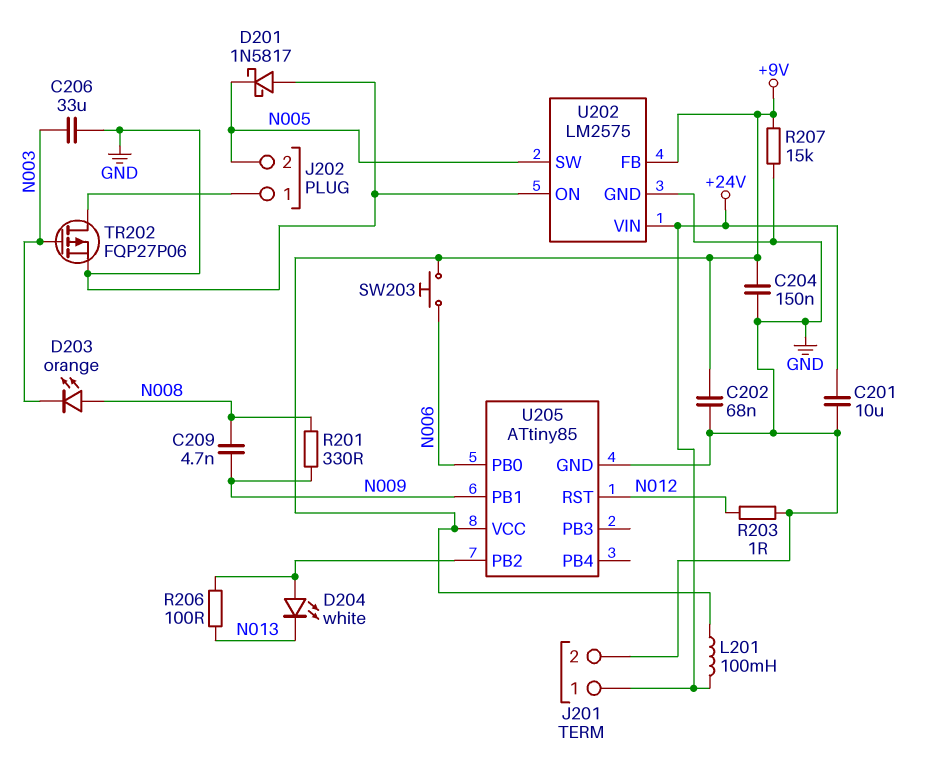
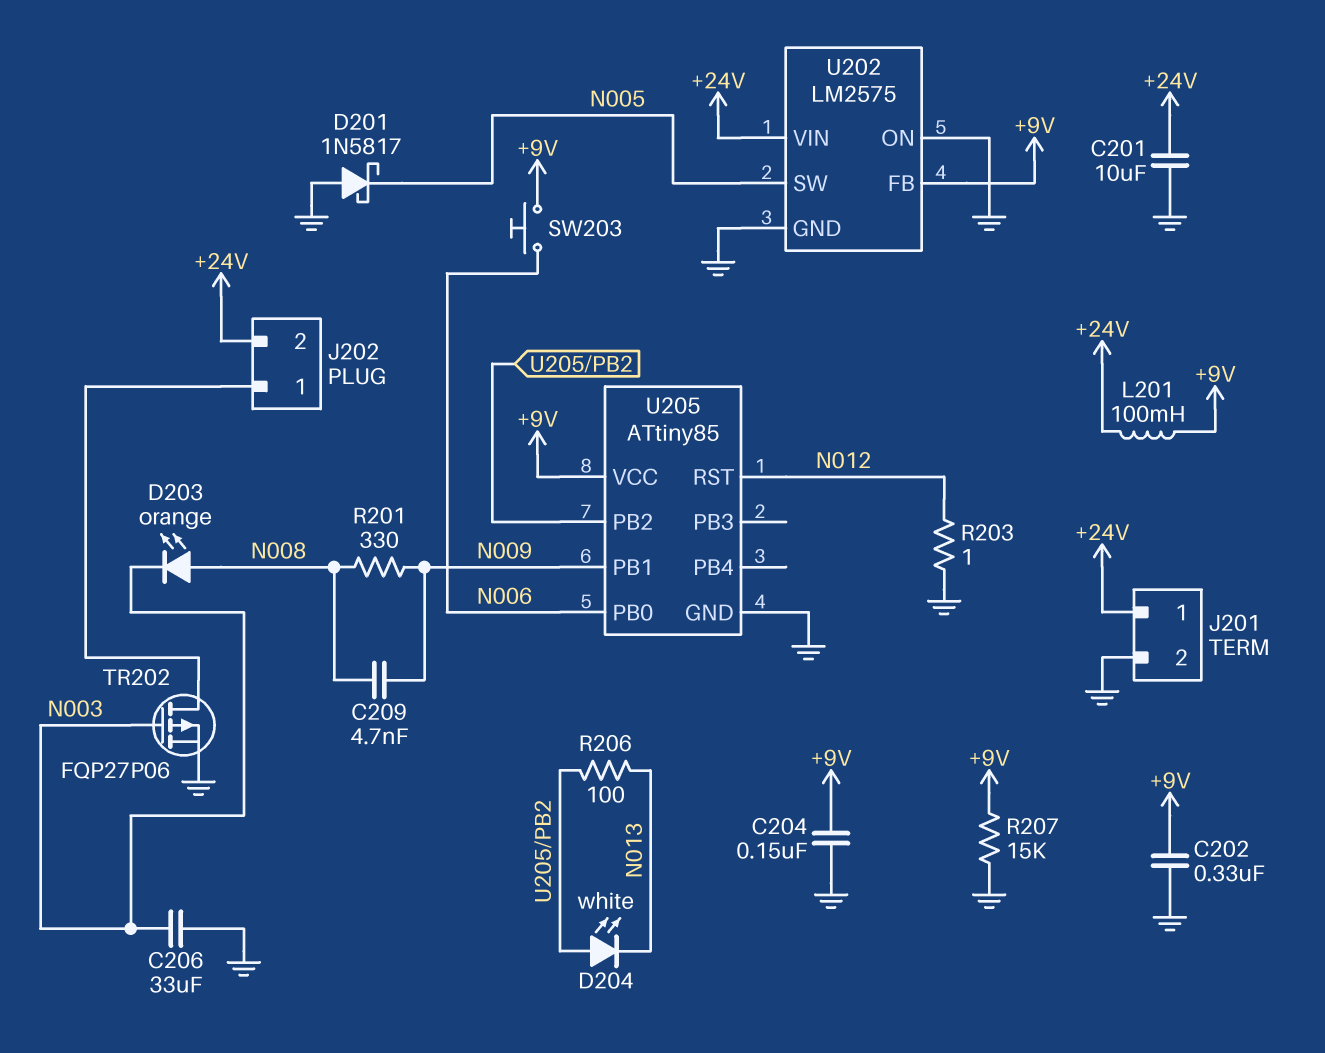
C202: 68nF (+9V, GND) -> 330nF (+9V, GND)
J202 pin 2: N005 -> +24V

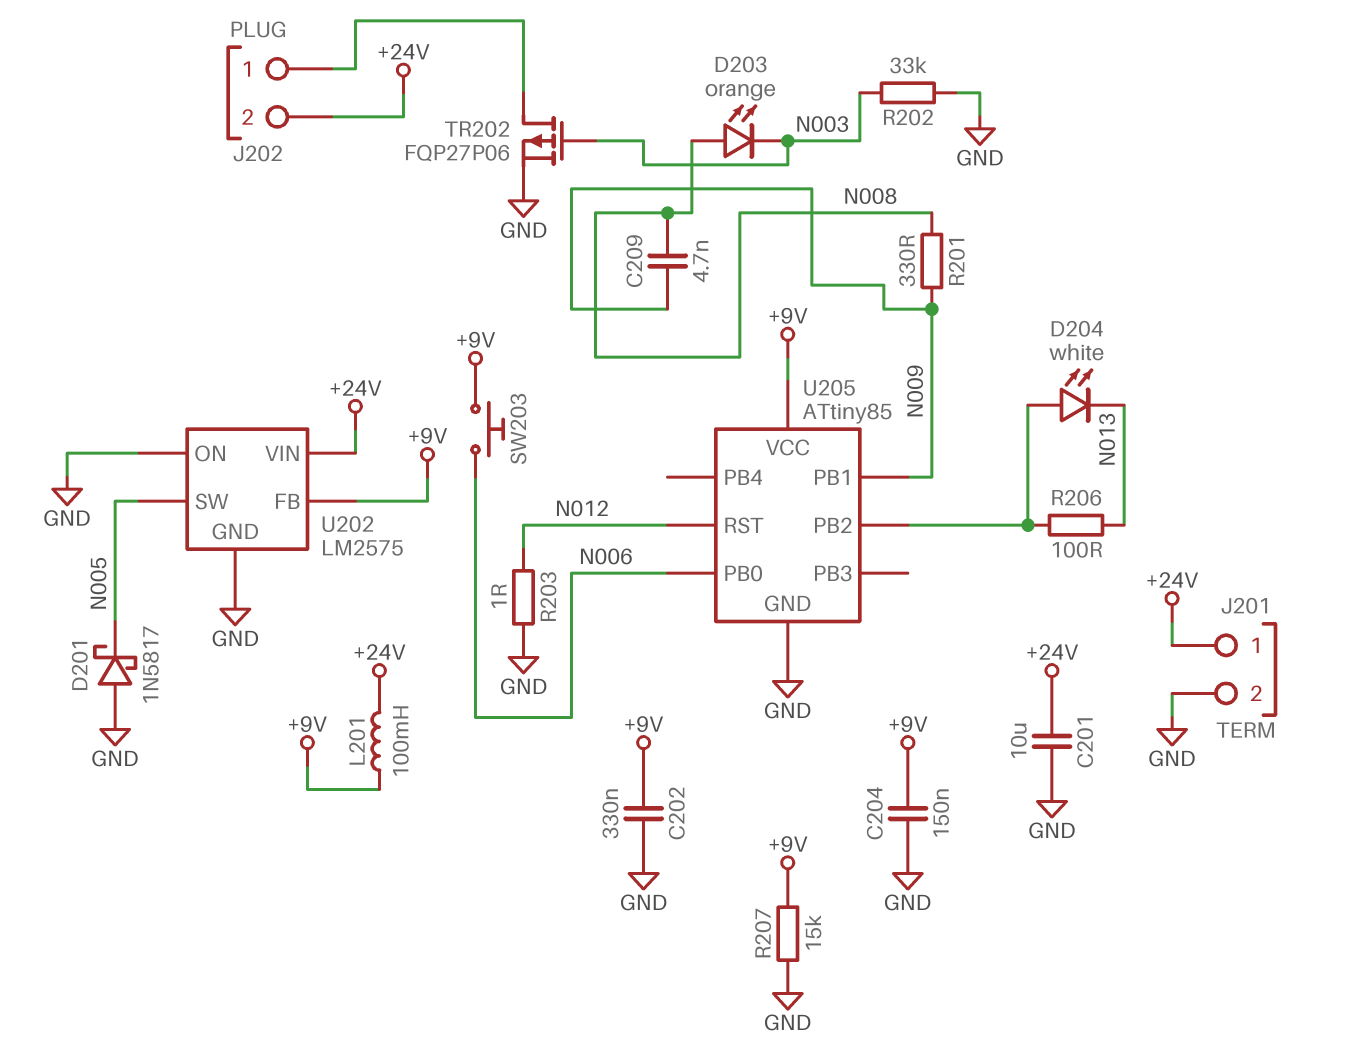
C206: 33uF (GND, N003) -> none
R202: none -> 33k (GND, N003)

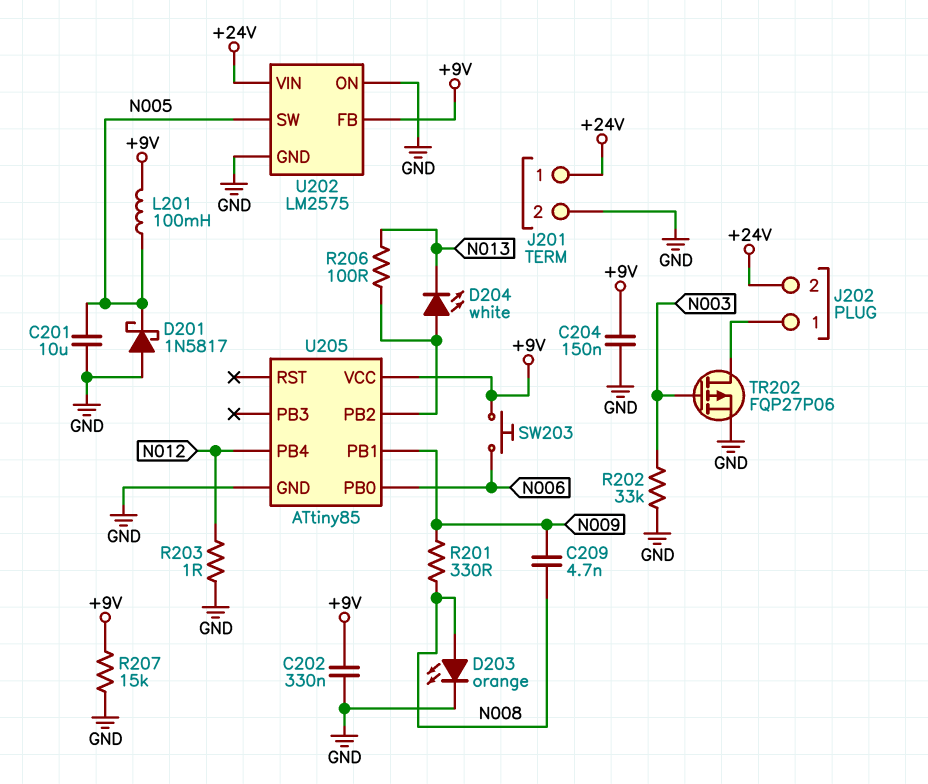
C201: 10uF (+24V, GND) -> 10uF (GND, N005)
D203: LED orange (A N008, K N003) -> LED orange (A N008, K GND)
L201: 100mH (+9V, +24V) -> 100mH (+9V, N005)
U205 pin PB4: none -> N012
U205 pin RST: N012 -> none

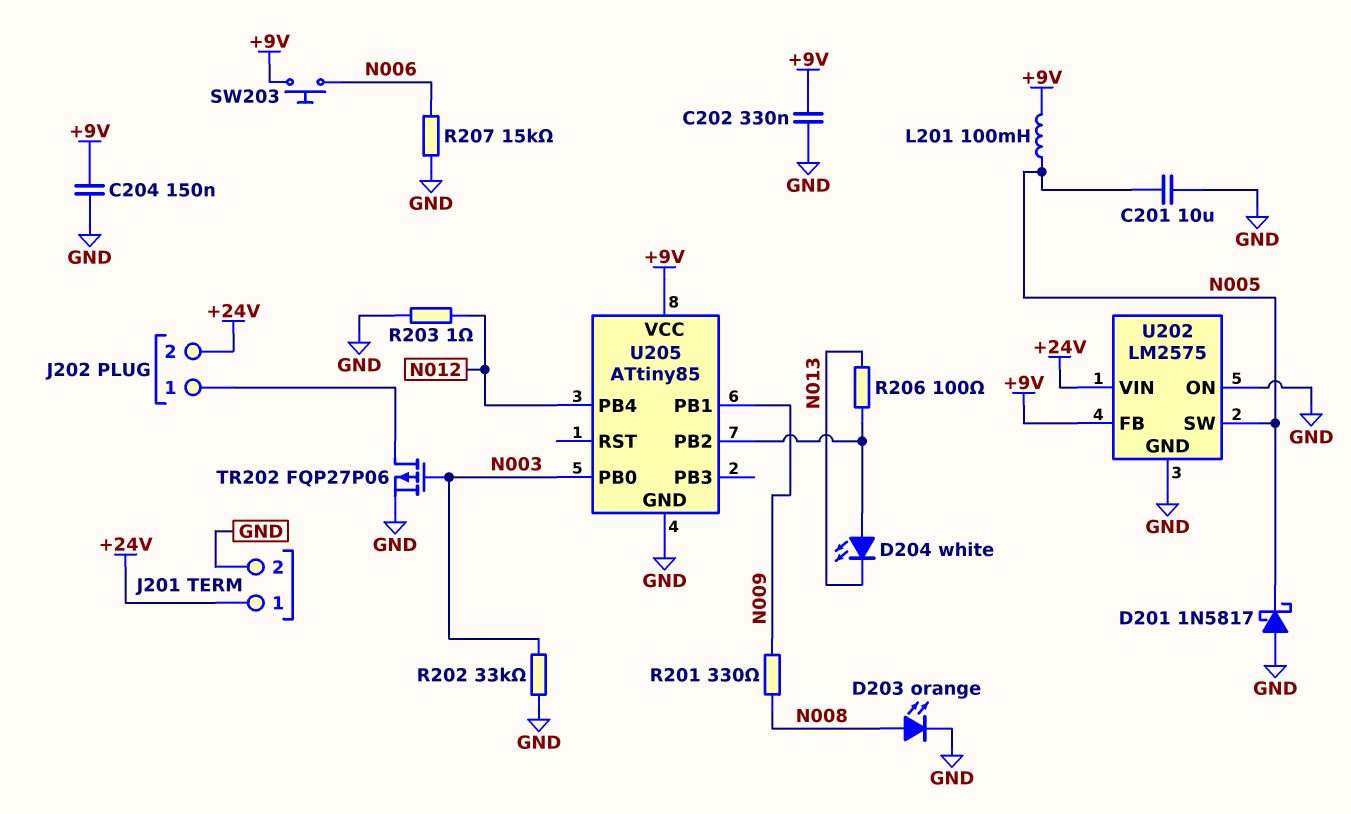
C209: 4.7nF (N008, N009) -> none
R207: 15k (+9V, GND) -> 15k (GND, N006)
U205 pin PB0: N006 -> N003

